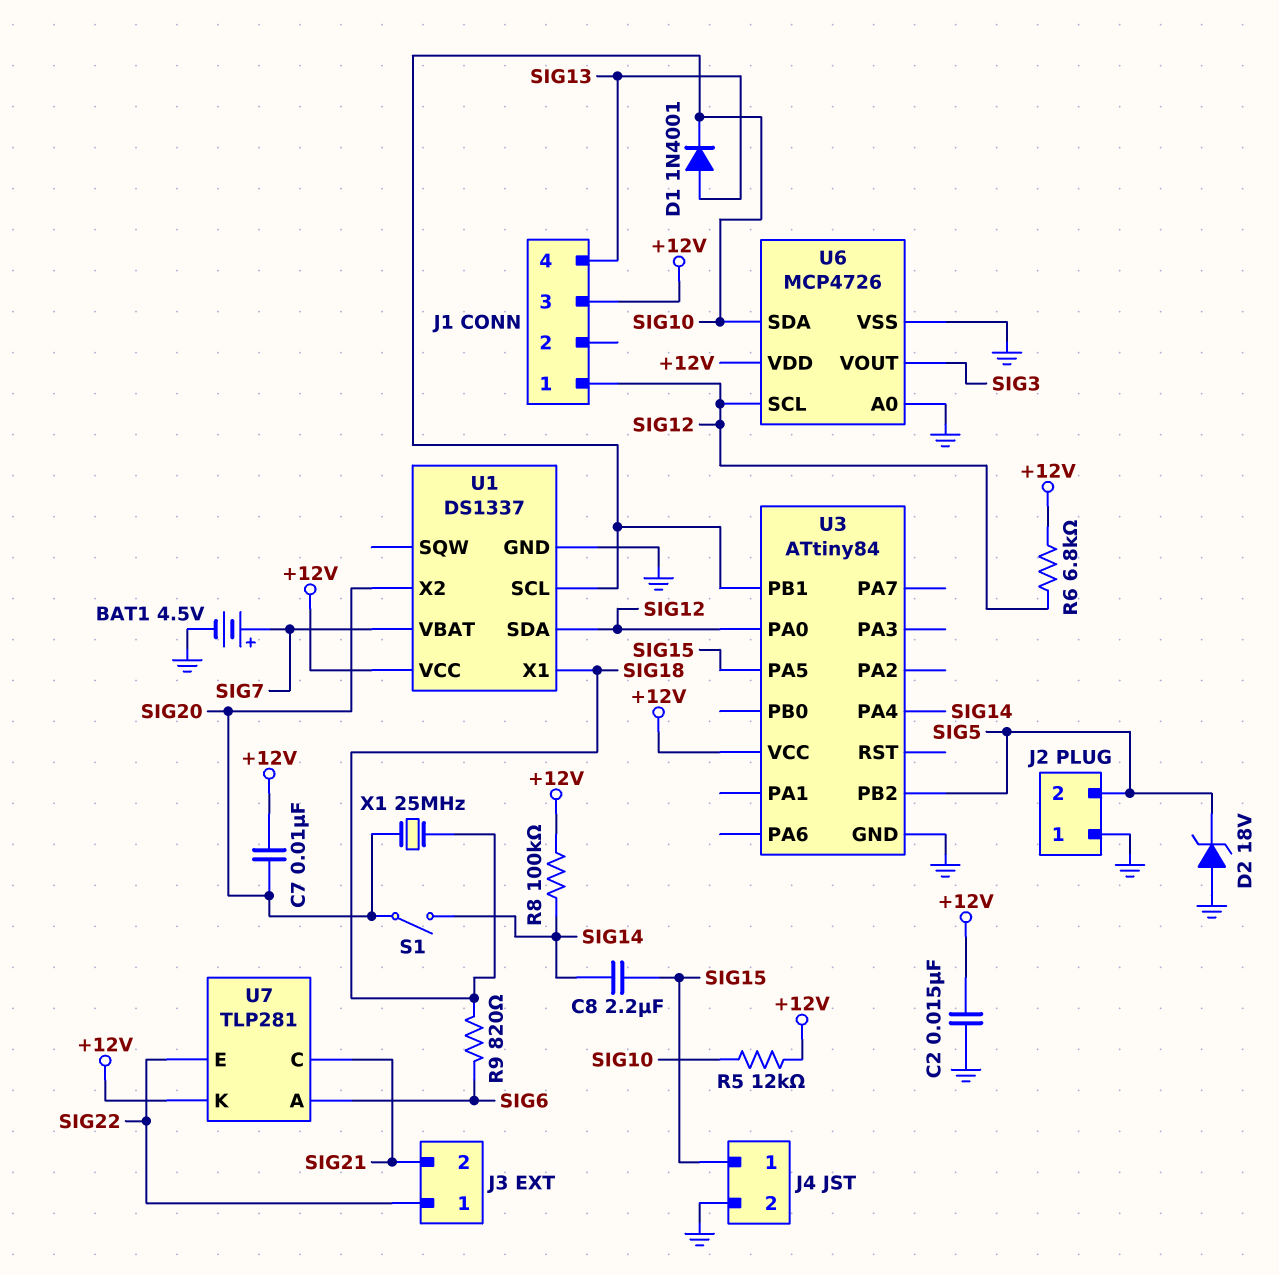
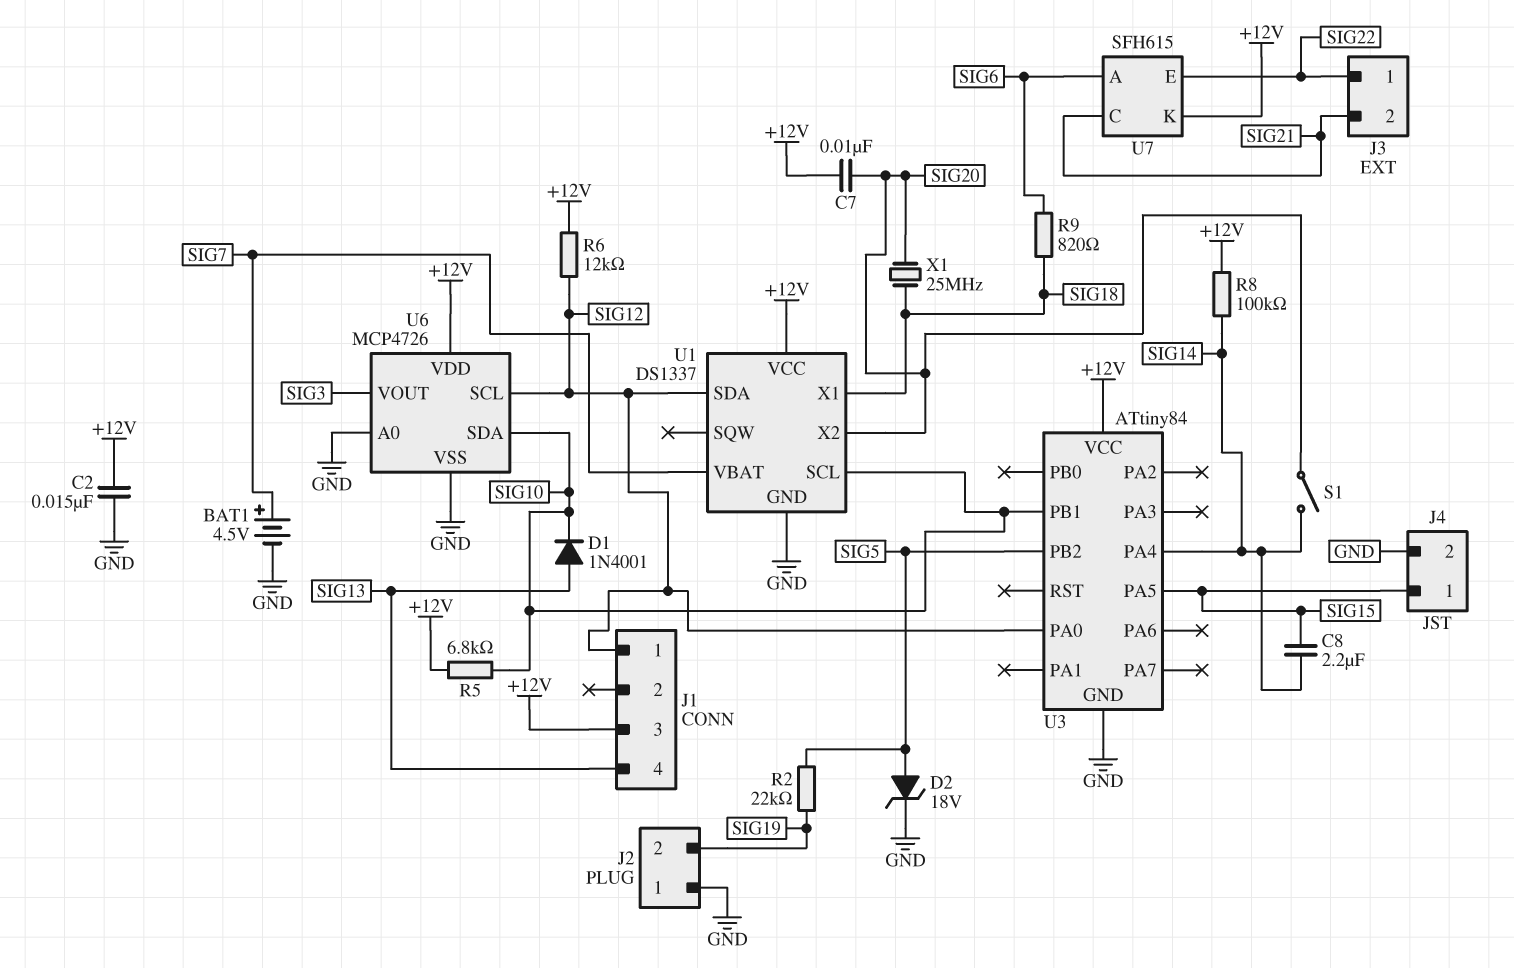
D2: zener 18V (A GND, K SIG5) -> zener 18V (A SIG5, K GND)
J2 pin 2: SIG5 -> SIG19
R2: none -> 22k (SIG5, SIG19)
R5: 12k (+12V, SIG10) -> 6.8k (+12V, SIG10)
R6: 6.8k (+12V, SIG12) -> 12k (+12V, SIG12)
U7: TLP281 -> SFH615

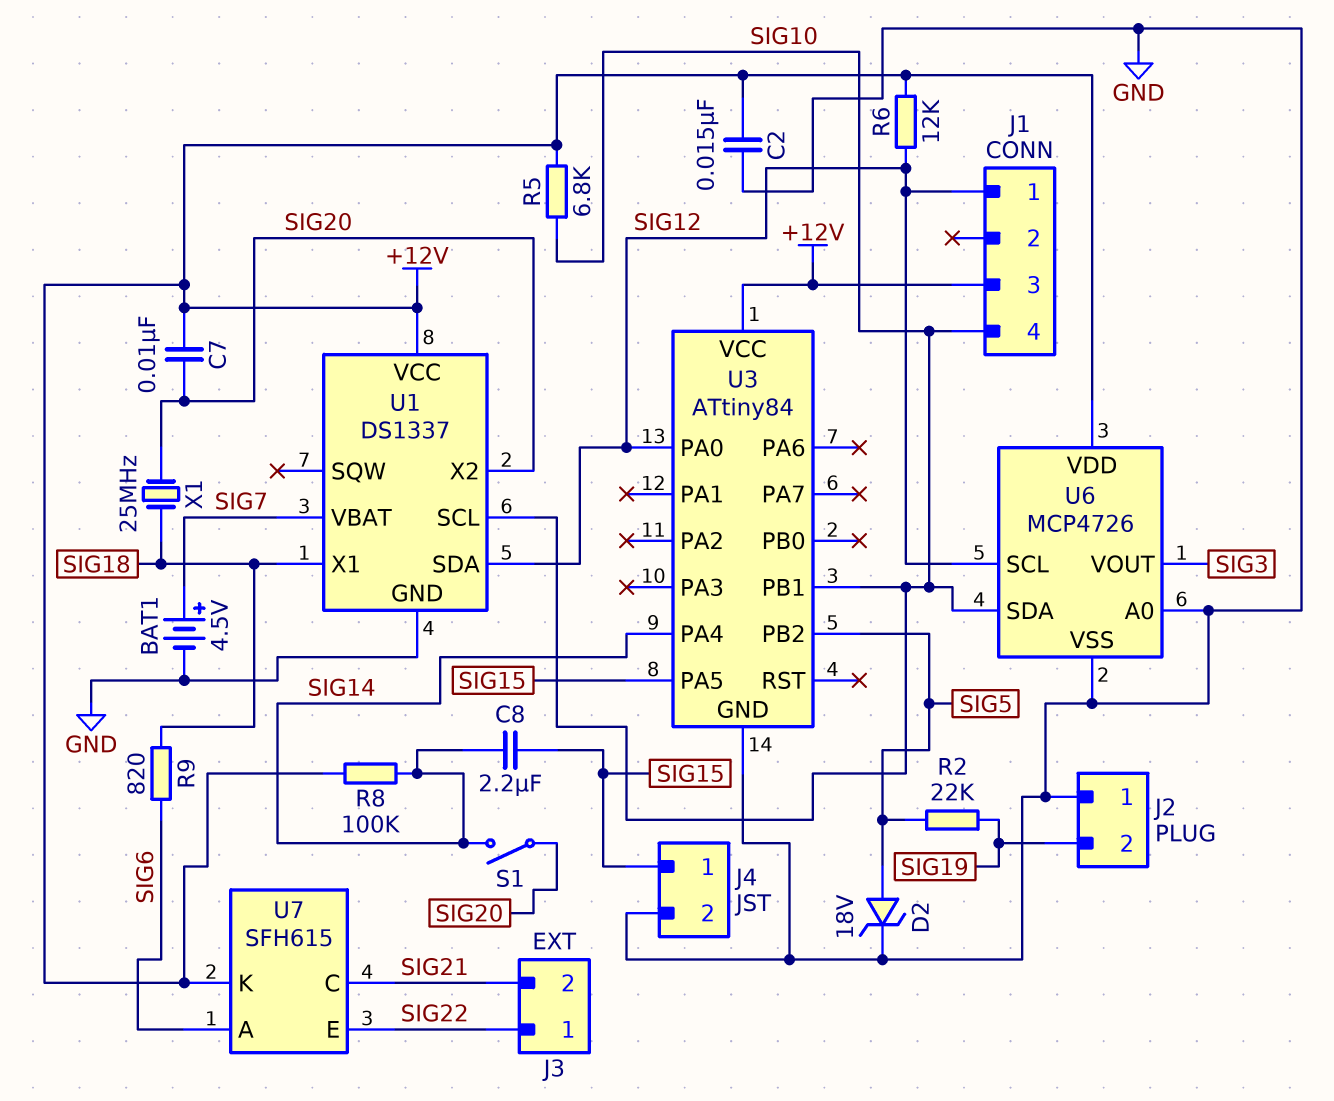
D1: diode 1N4001 (A SIG13, K SIG10) -> none
J1 pin 4: SIG13 -> SIG10

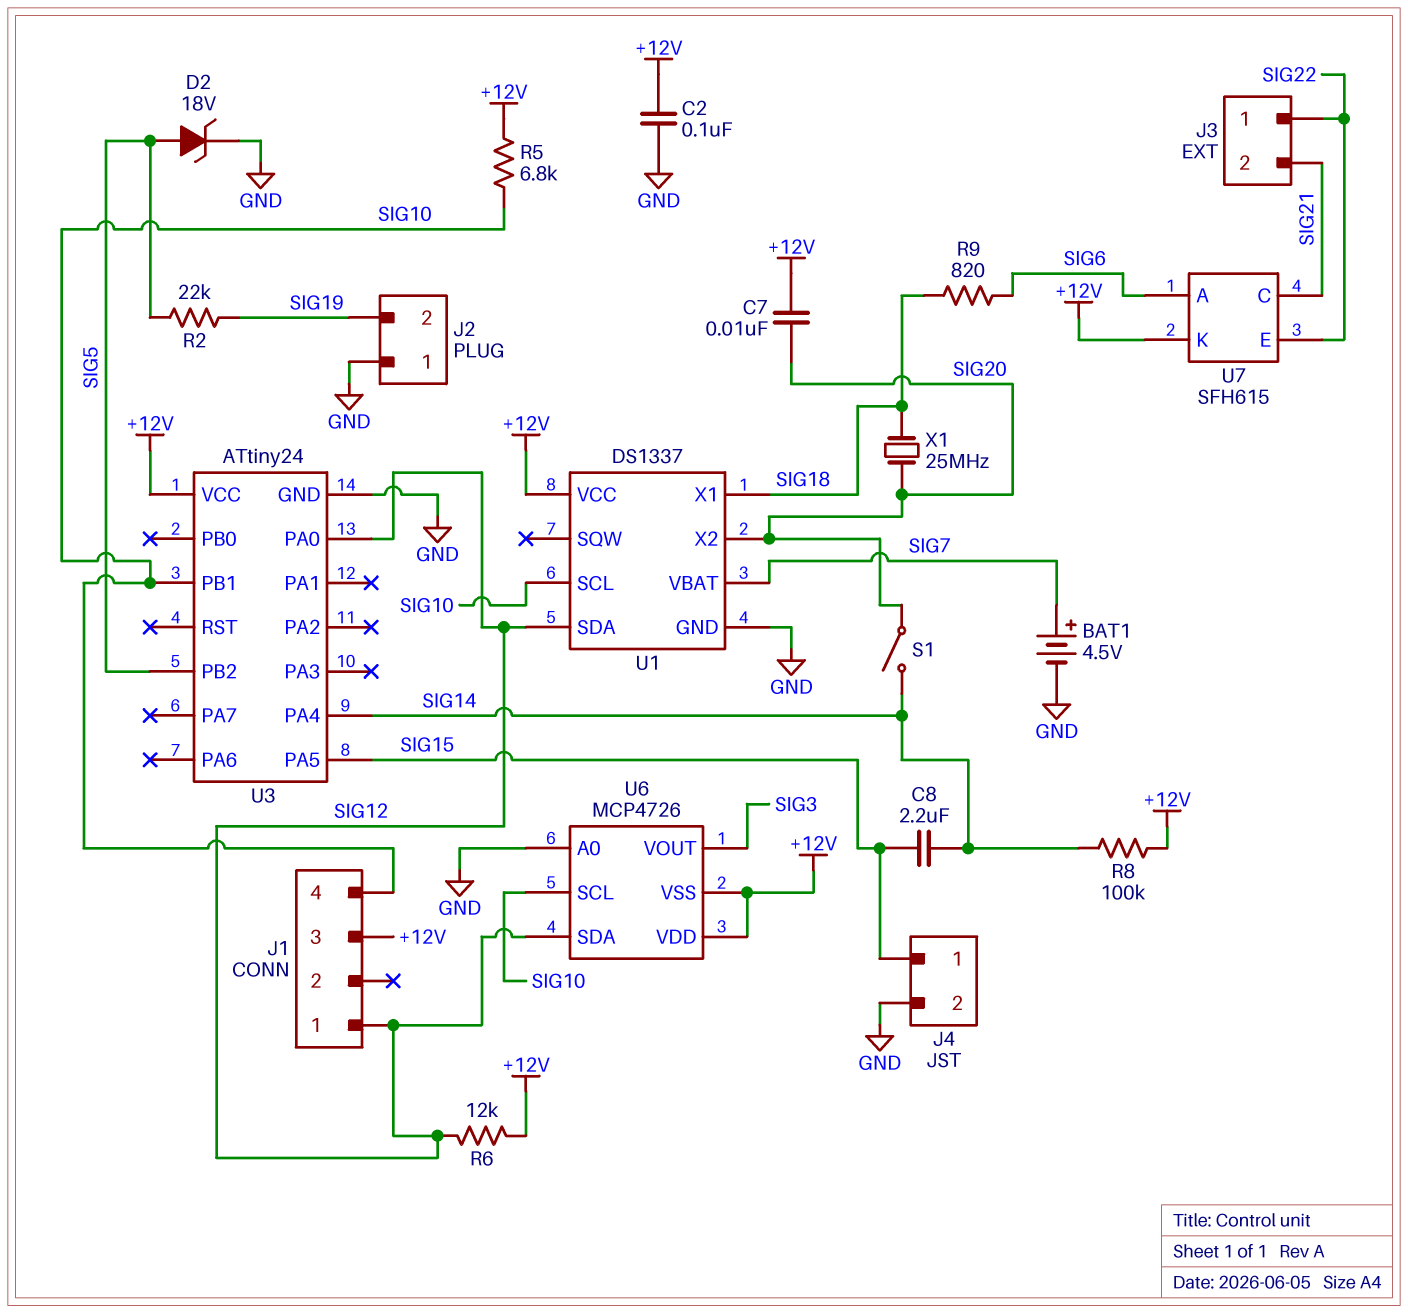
C2: 15nF (+12V, GND) -> 100nF (+12V, GND)
U3: ATtiny84 -> ATtiny24
U6 pin SCL: SIG12 -> SIG10
U6 pin SDA: SIG10 -> SIG12
U6 pin VSS: GND -> +12V

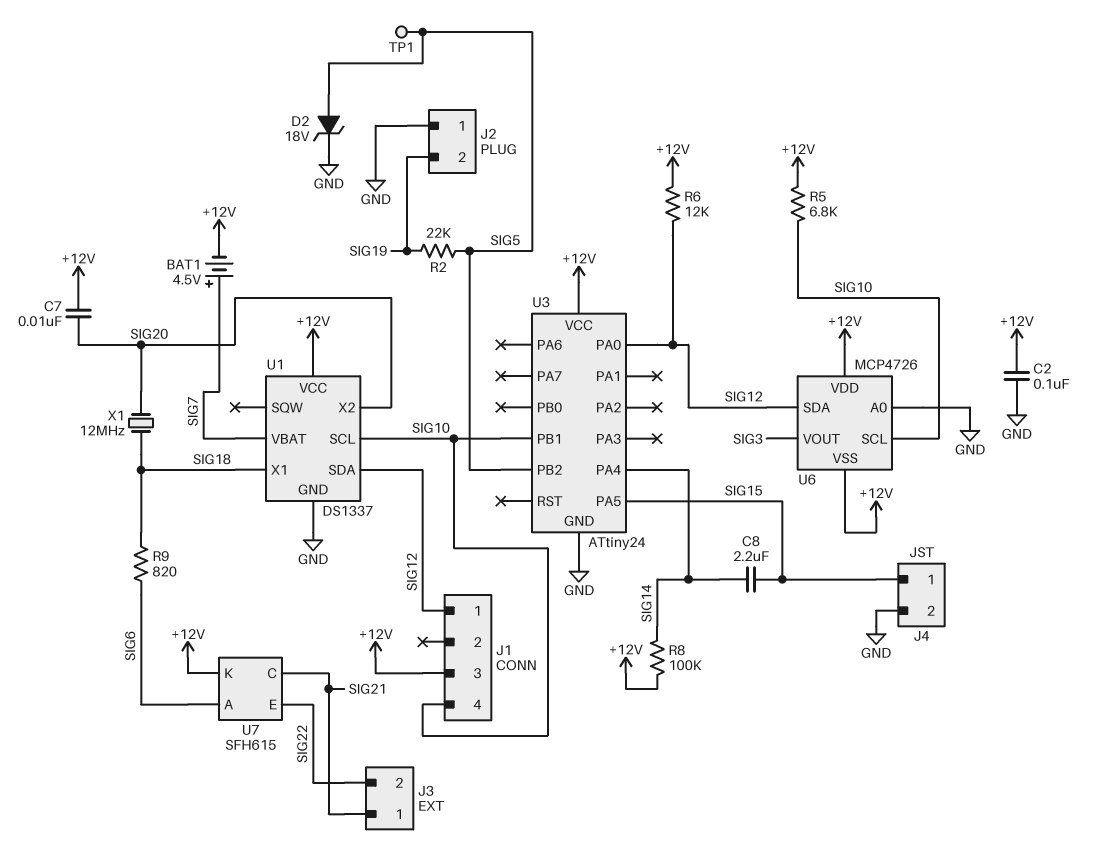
BAT1: 4.5V (plus SIG7, minus GND) -> 4.5V (plus SIG7, minus +12V)
J3 pin 1: SIG22 -> SIG21
J3 pin 2: SIG21 -> SIG22
S1: switch (SIG14, SIG20) -> none
TP1: none -> test point (SIG5)
X1: 25MHz (SIG18, SIG20) -> 12MHz (SIG18, SIG20)

